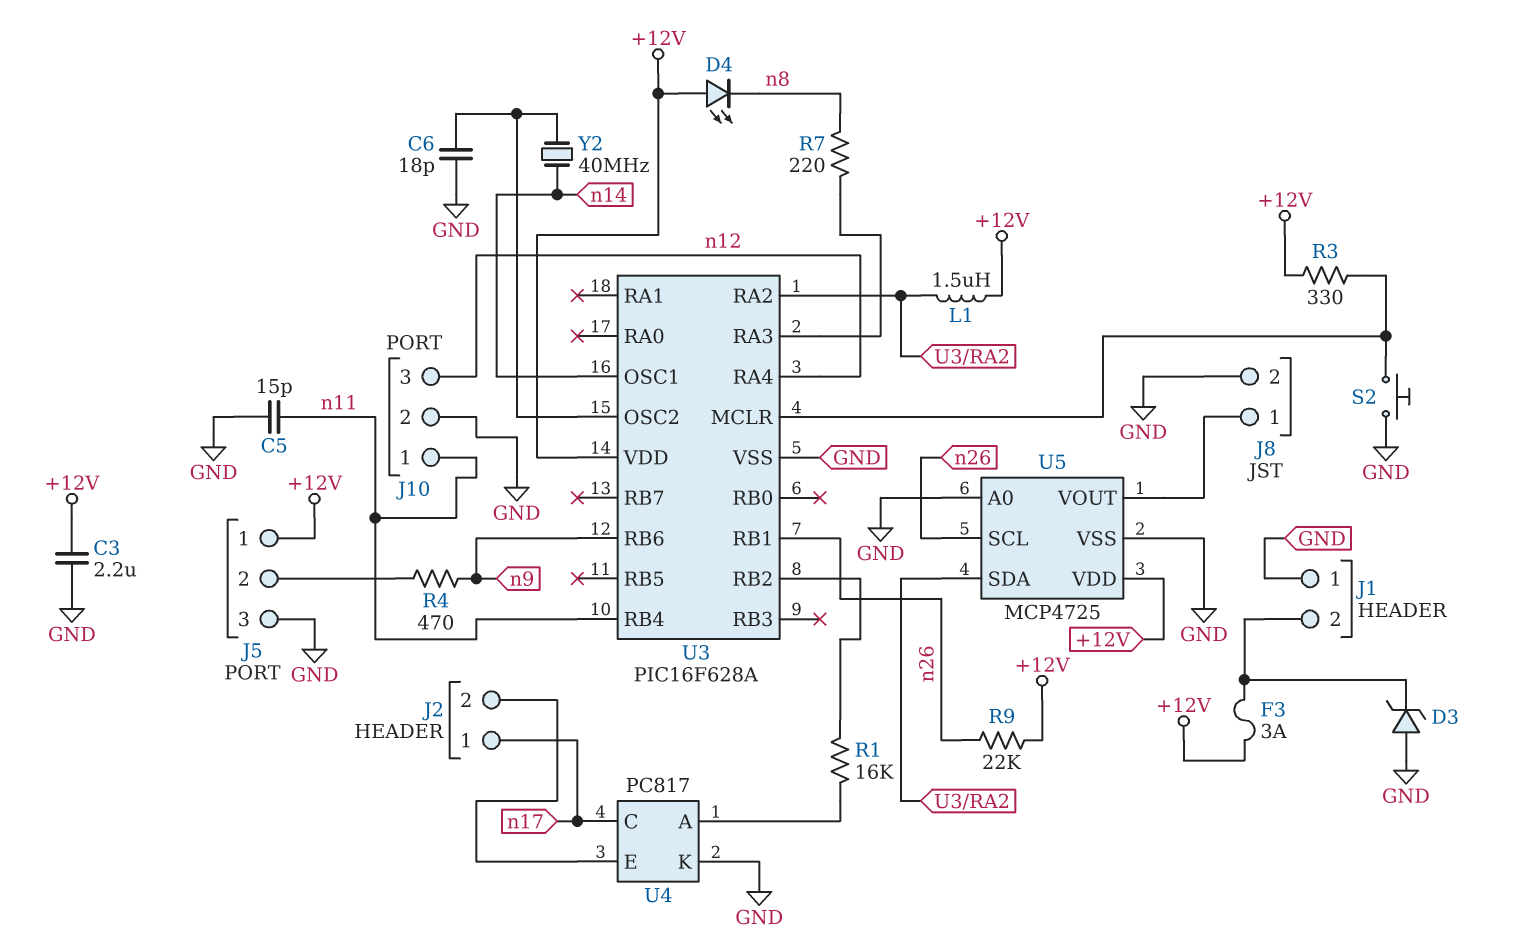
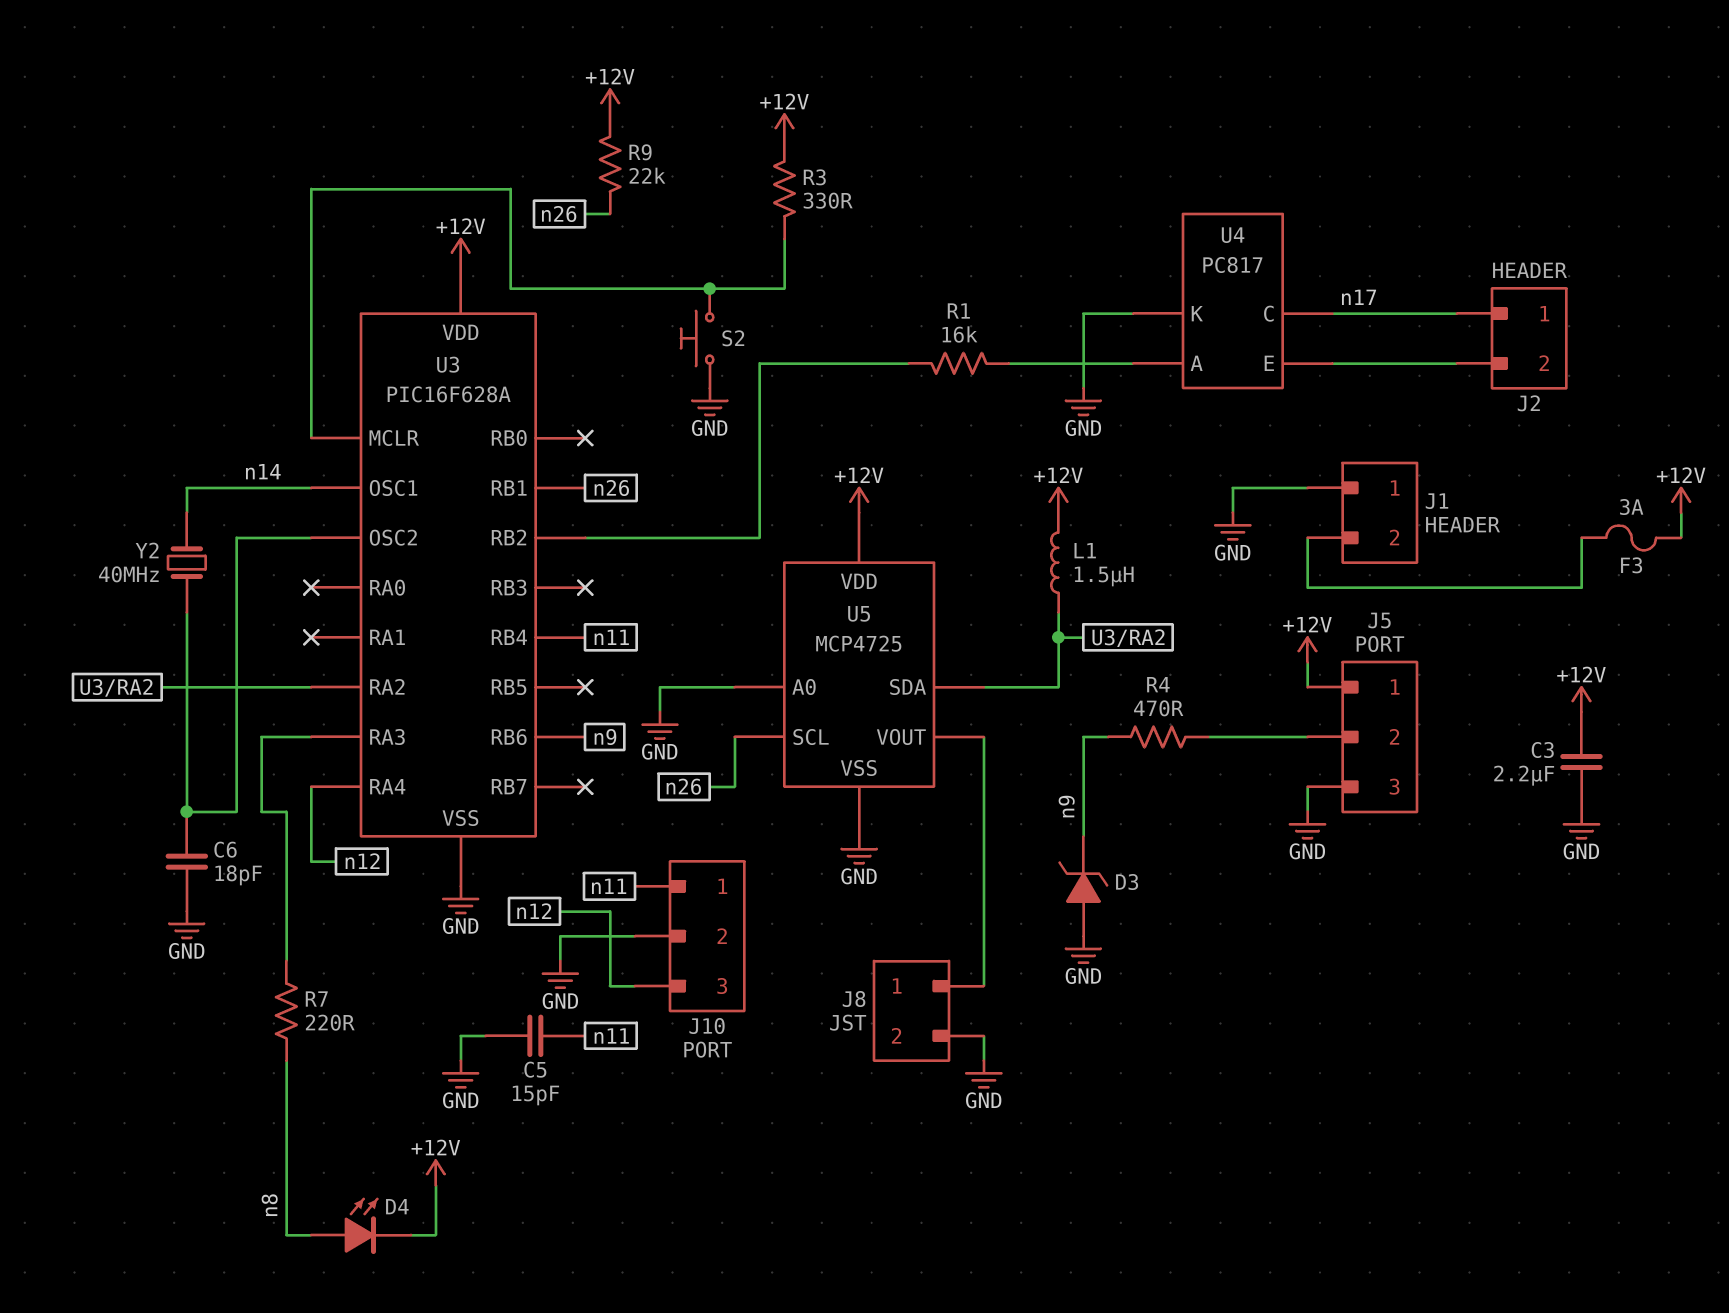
D3: zener (A GND, K J1/2) -> zener (A GND, K n9)
D4: LED (A +12V, K n8) -> LED (A n8, K +12V)

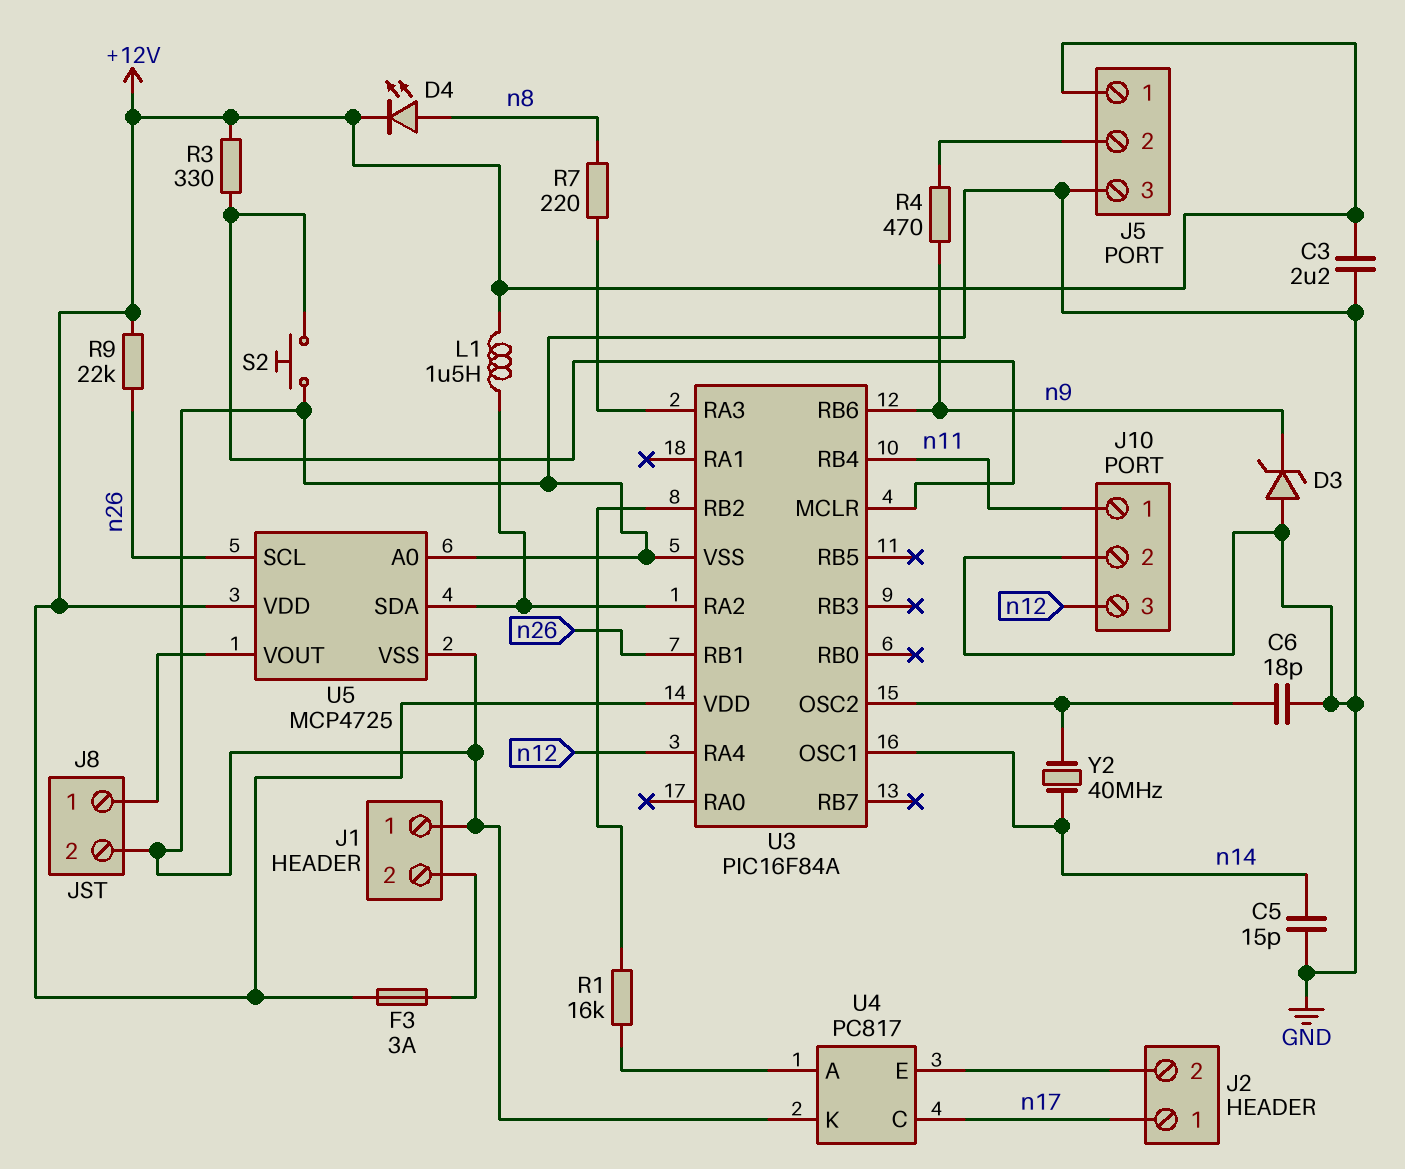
C5: 15pF (GND, n11) -> 15pF (GND, n14)
U3: PIC16F628A -> PIC16F84A

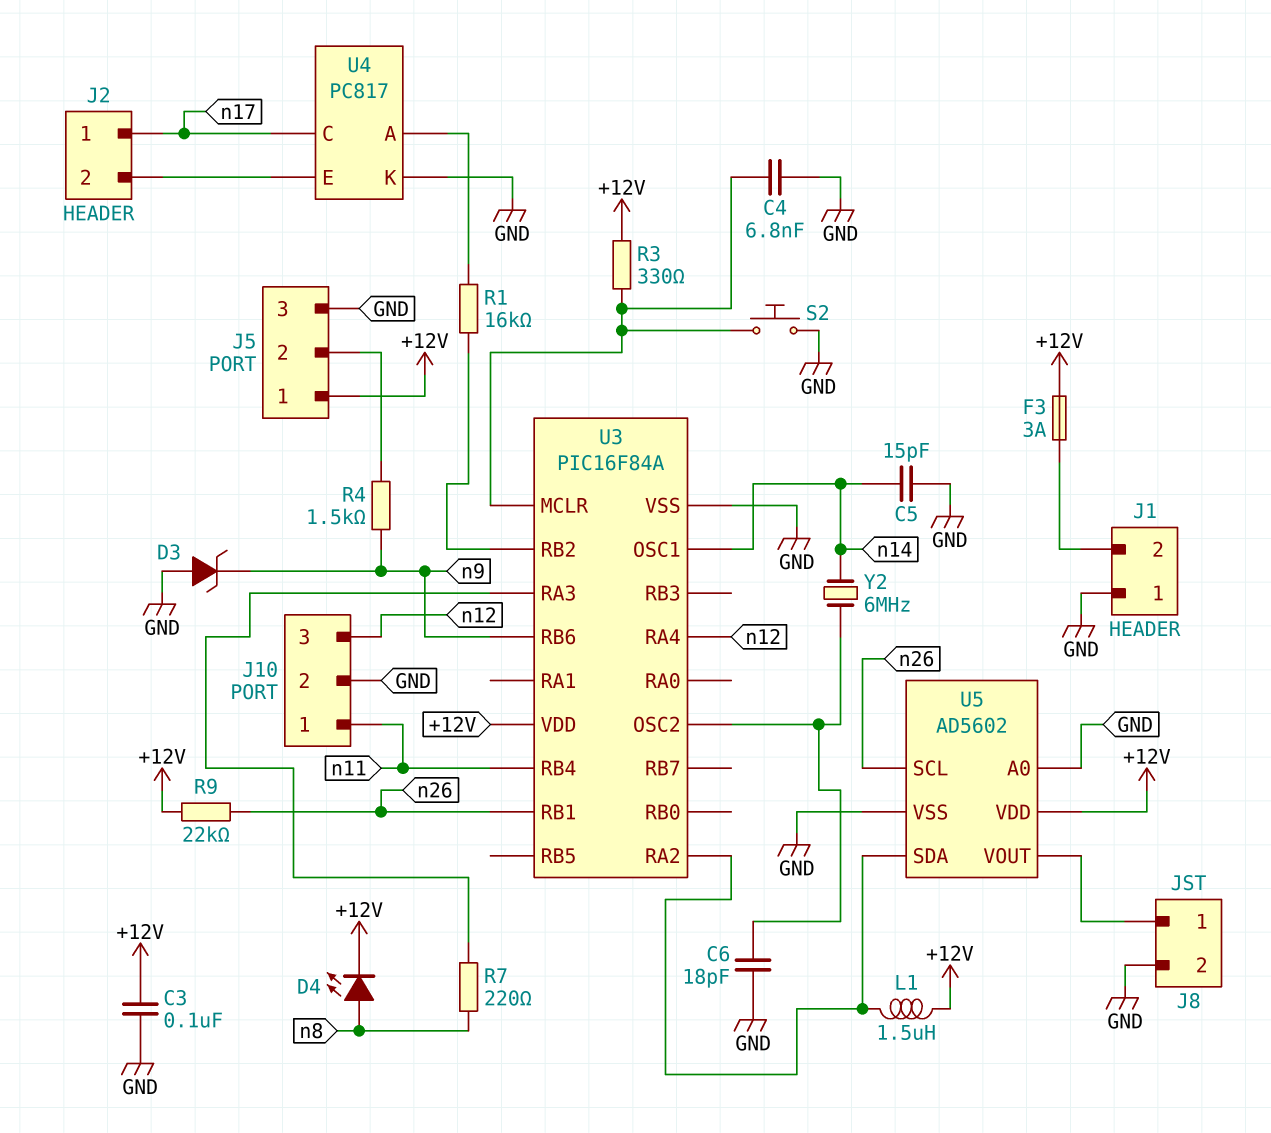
C3: 2.2uF (+12V, GND) -> 100nF (+12V, GND)
C4: none -> 6.8nF (GND, U3/MCLR)
R4: 470 (J5/2, n9) -> 1.5k (J5/2, n9)
U5: MCP4725 -> AD5602
Y2: 40MHz (U3/OSC2, n14) -> 6MHz (U3/OSC2, n14)

